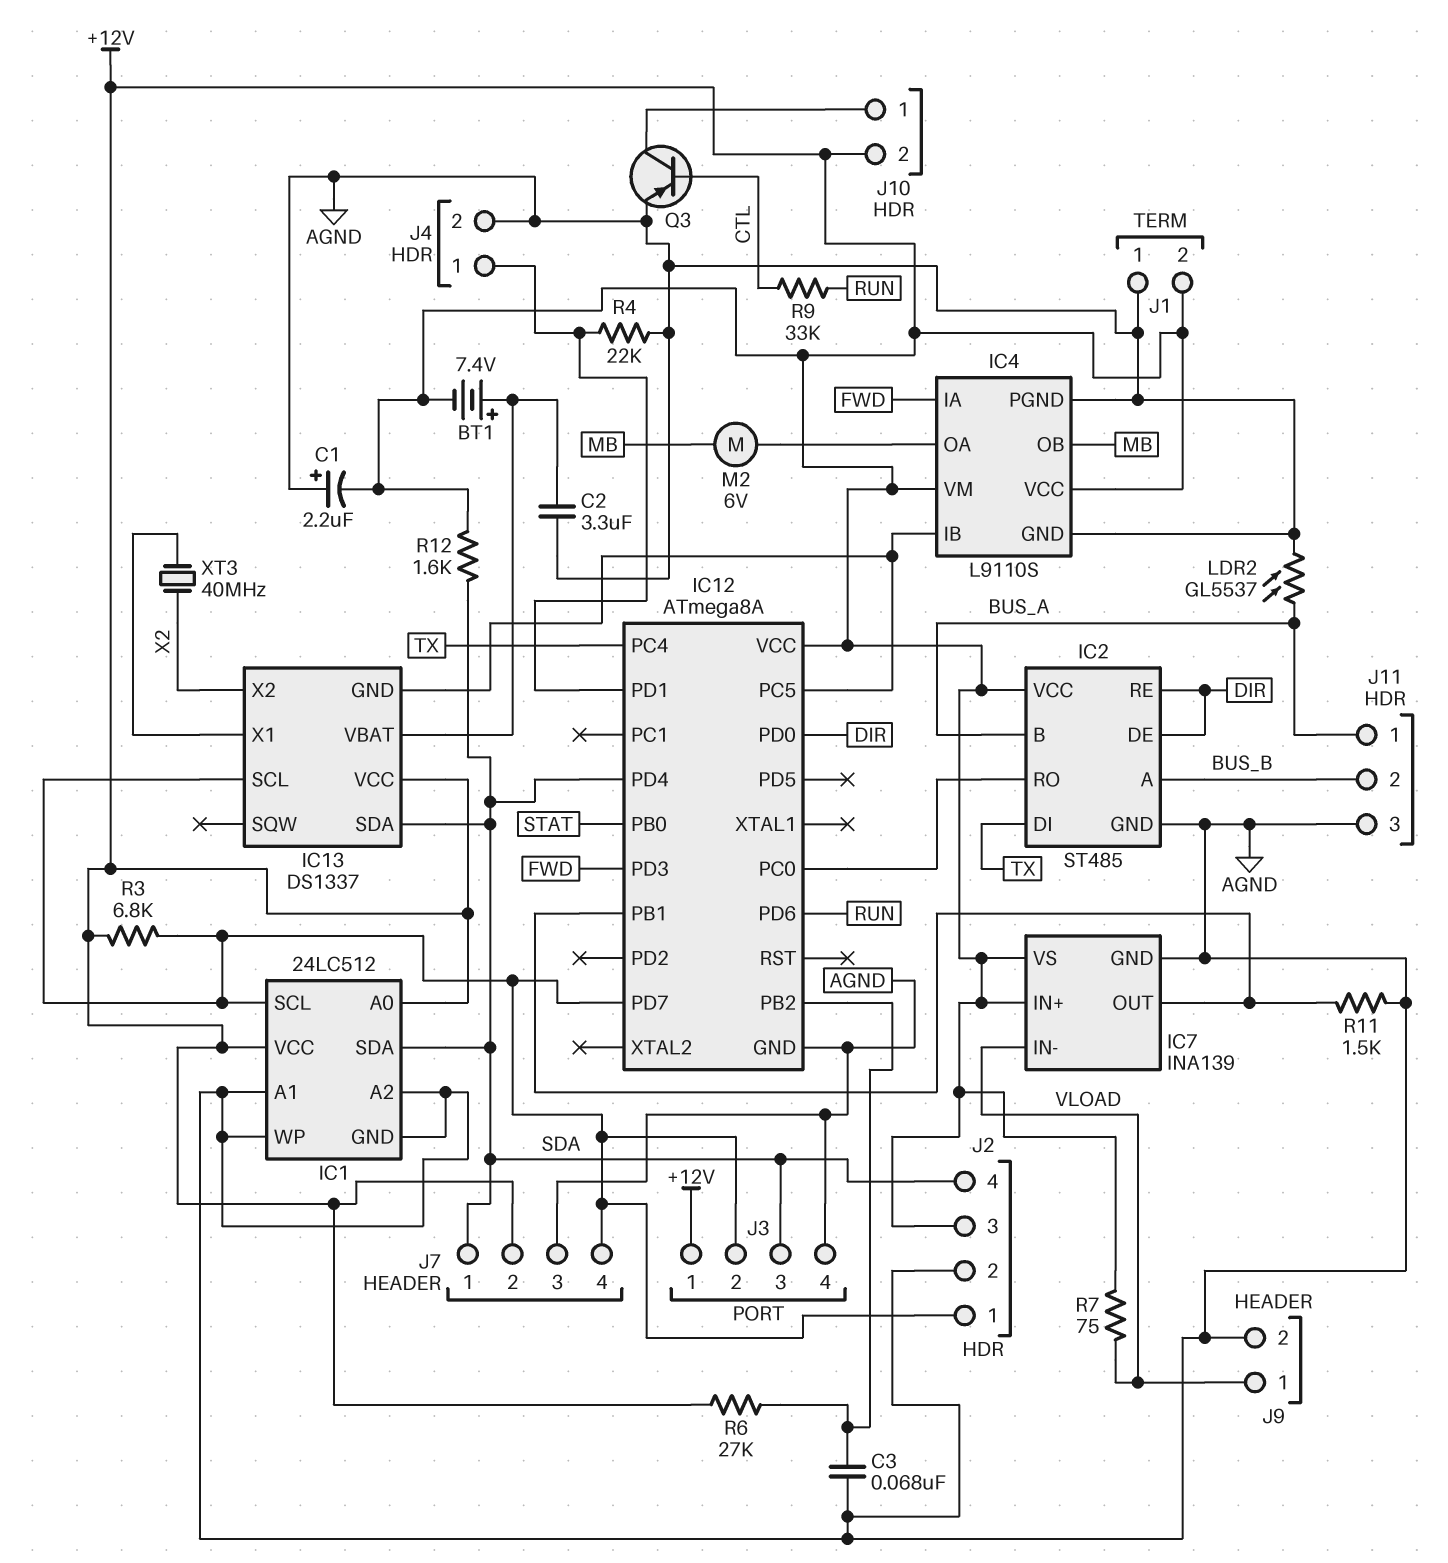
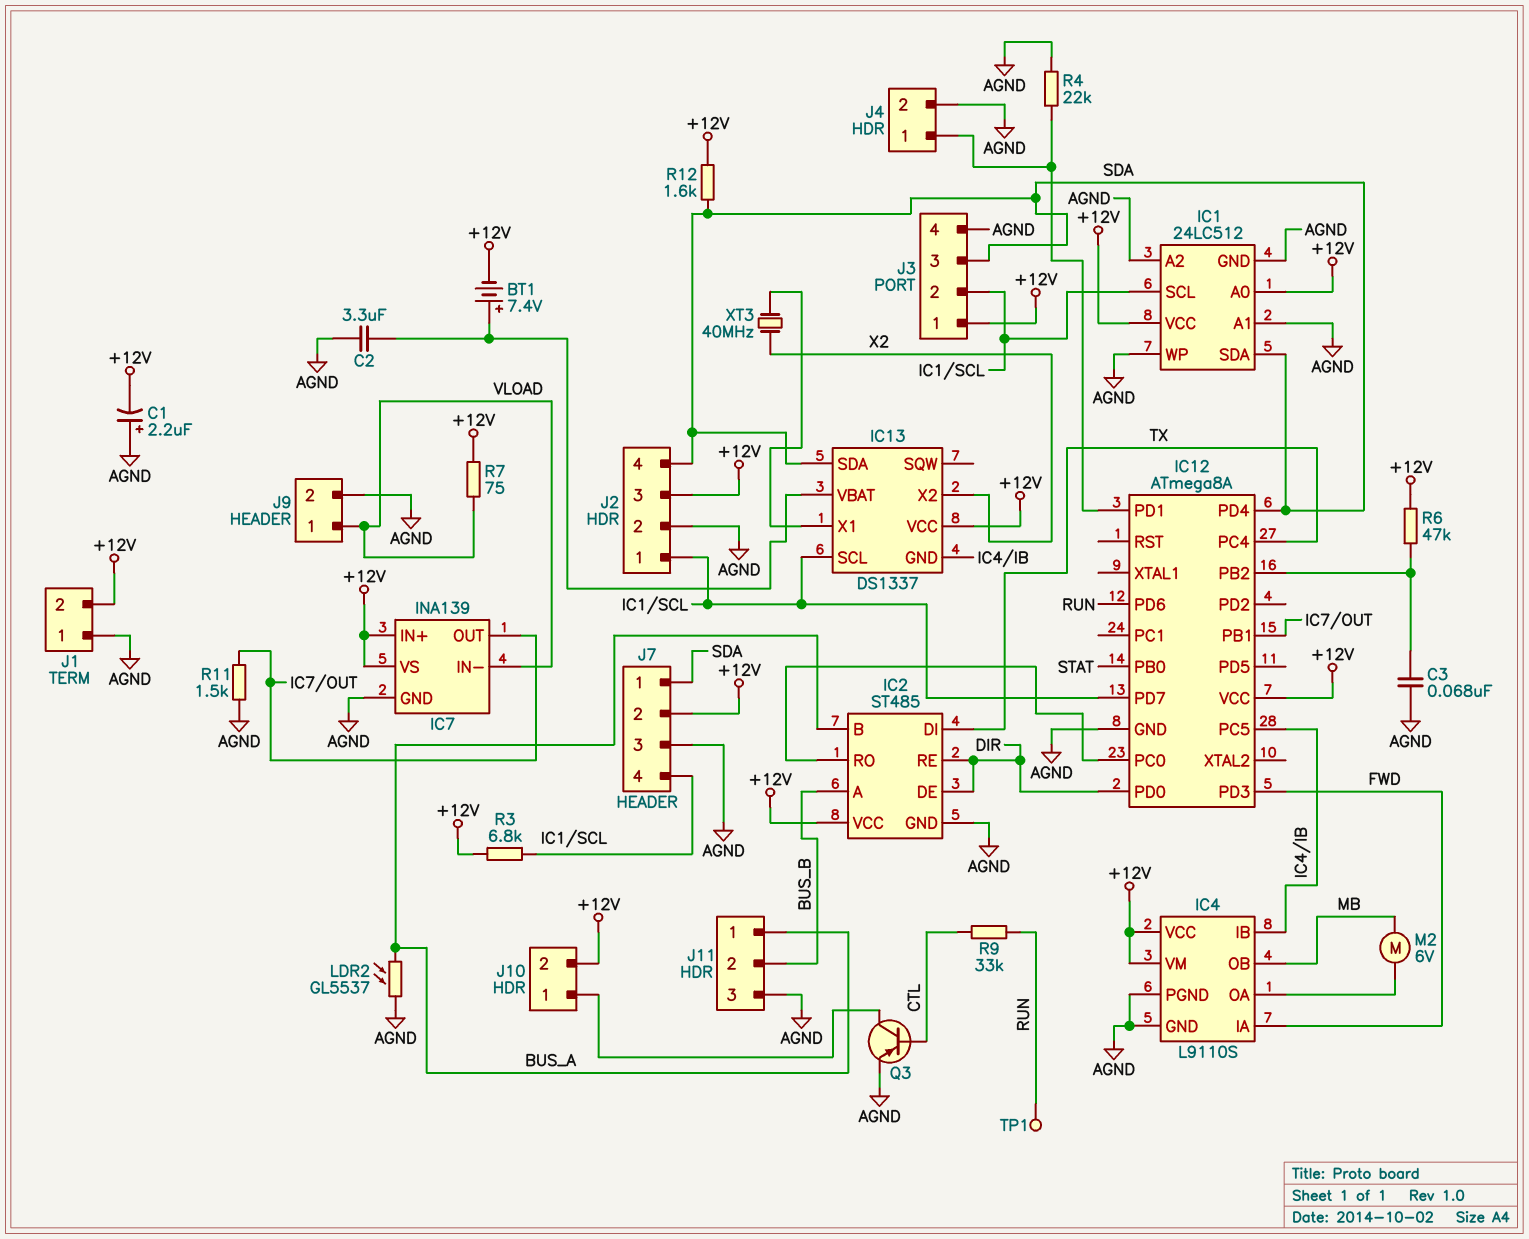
R6: 27k (+12V, IC12/PB2) -> 47k (+12V, IC12/PB2)
TP1: none -> test point (RUN)

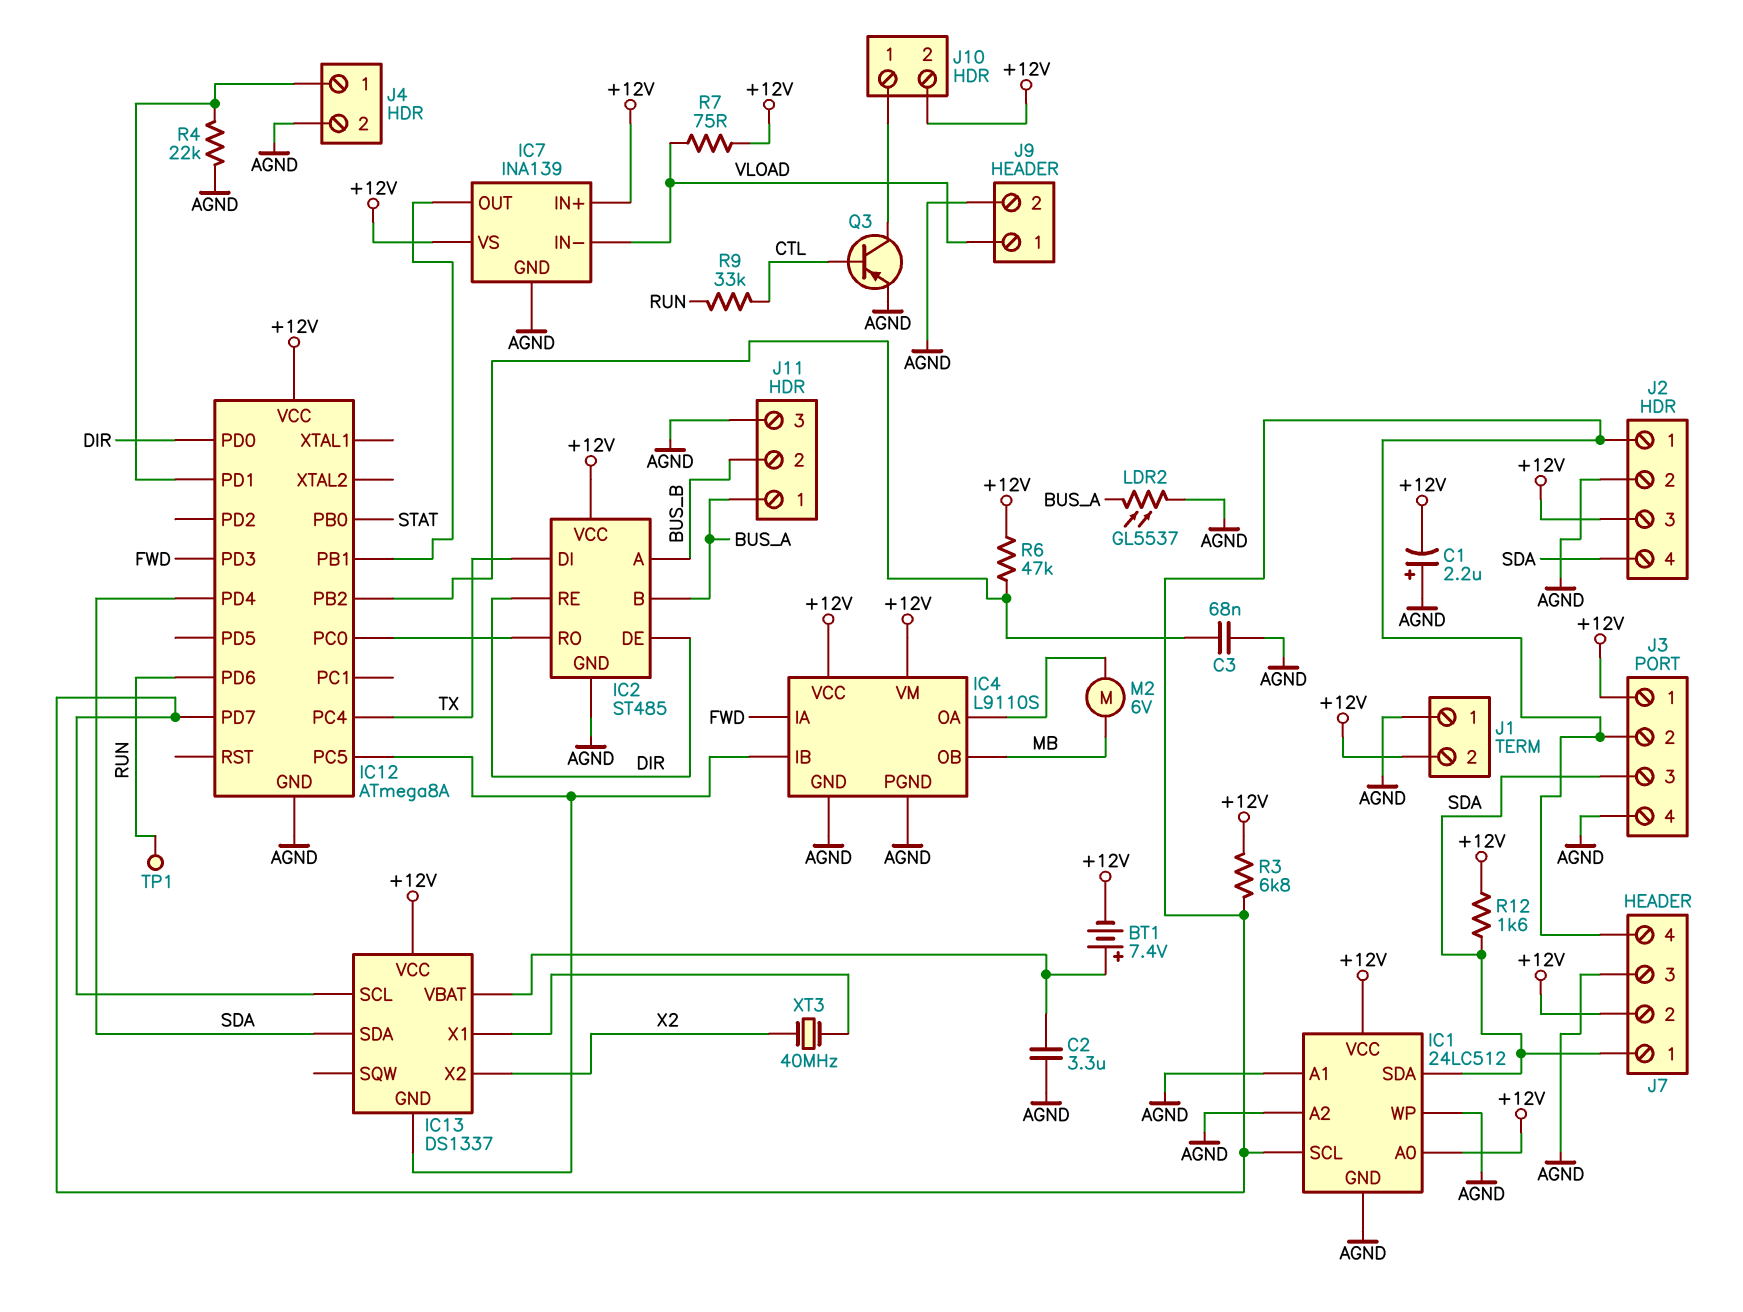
R11: 1.5k (AGND, IC7/OUT) -> none

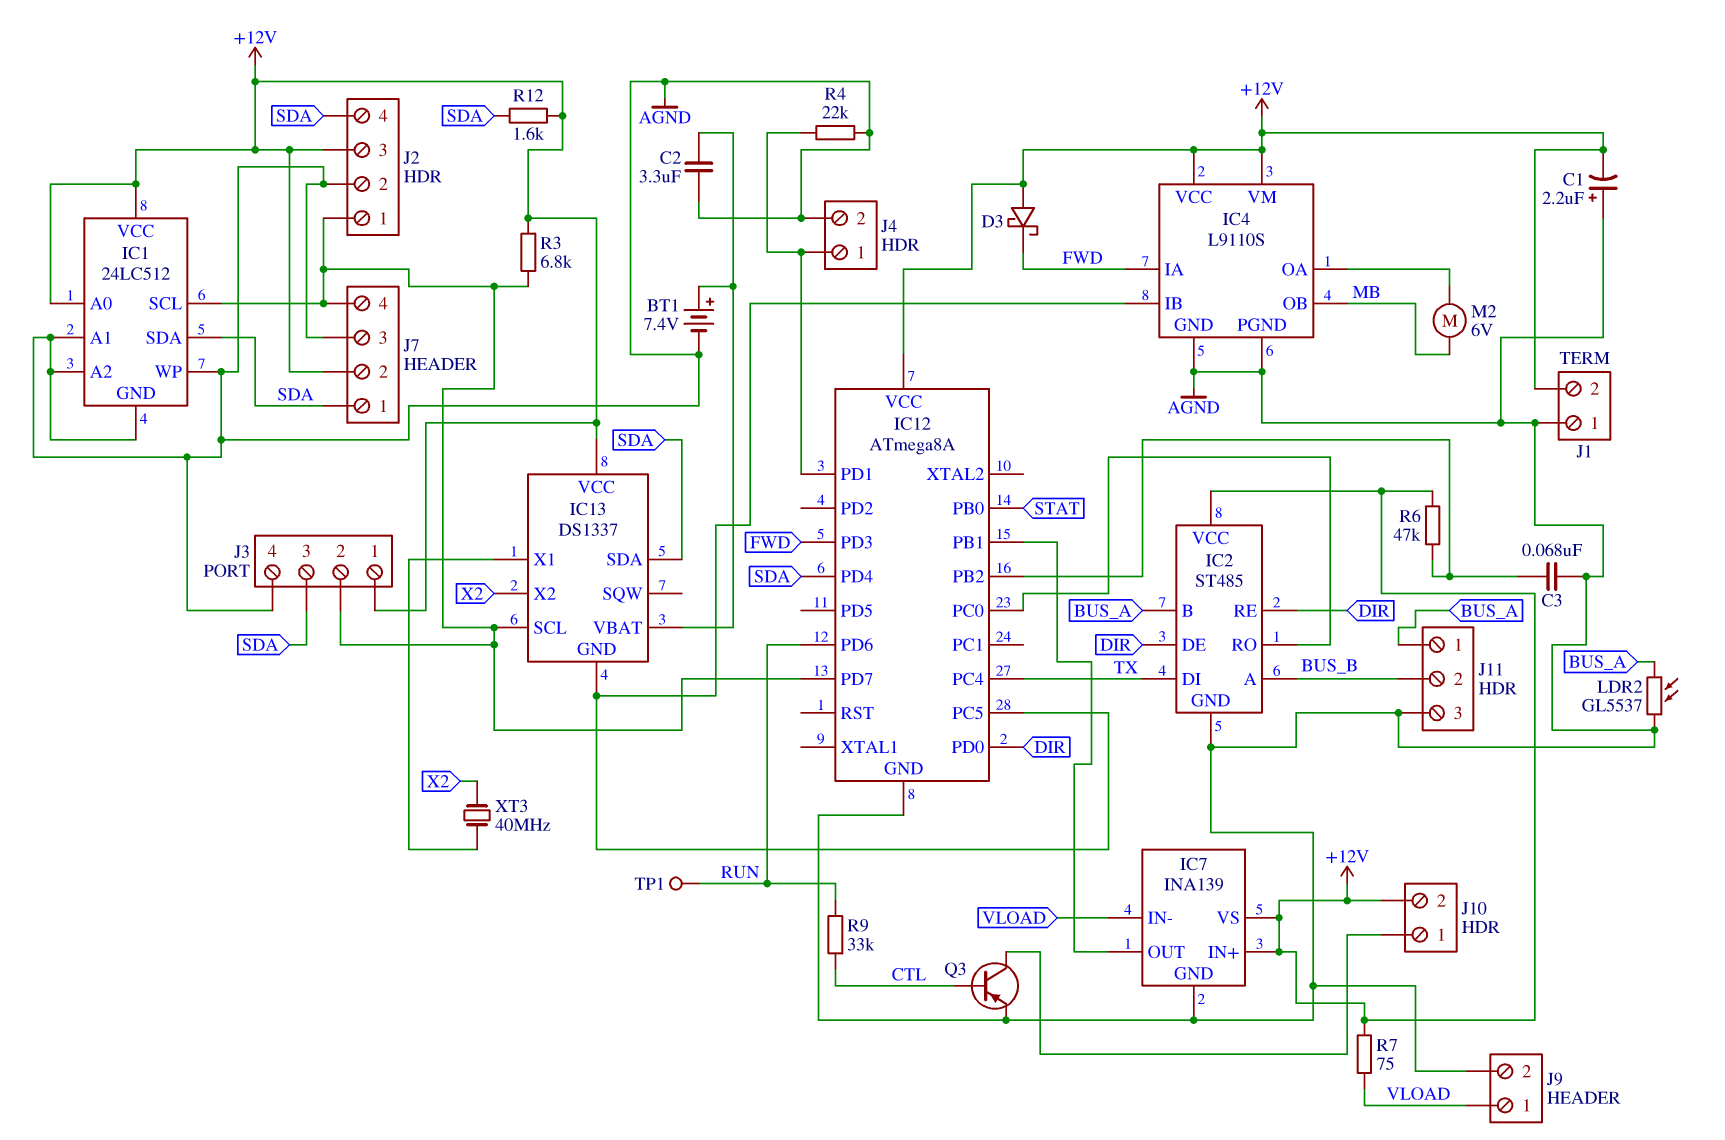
BT1: 7.4V (plus IC13/VBAT, minus +12V) -> 7.4V (plus IC13/VBAT, minus AGND)
D3: none -> schottky (A +12V, K FWD)

